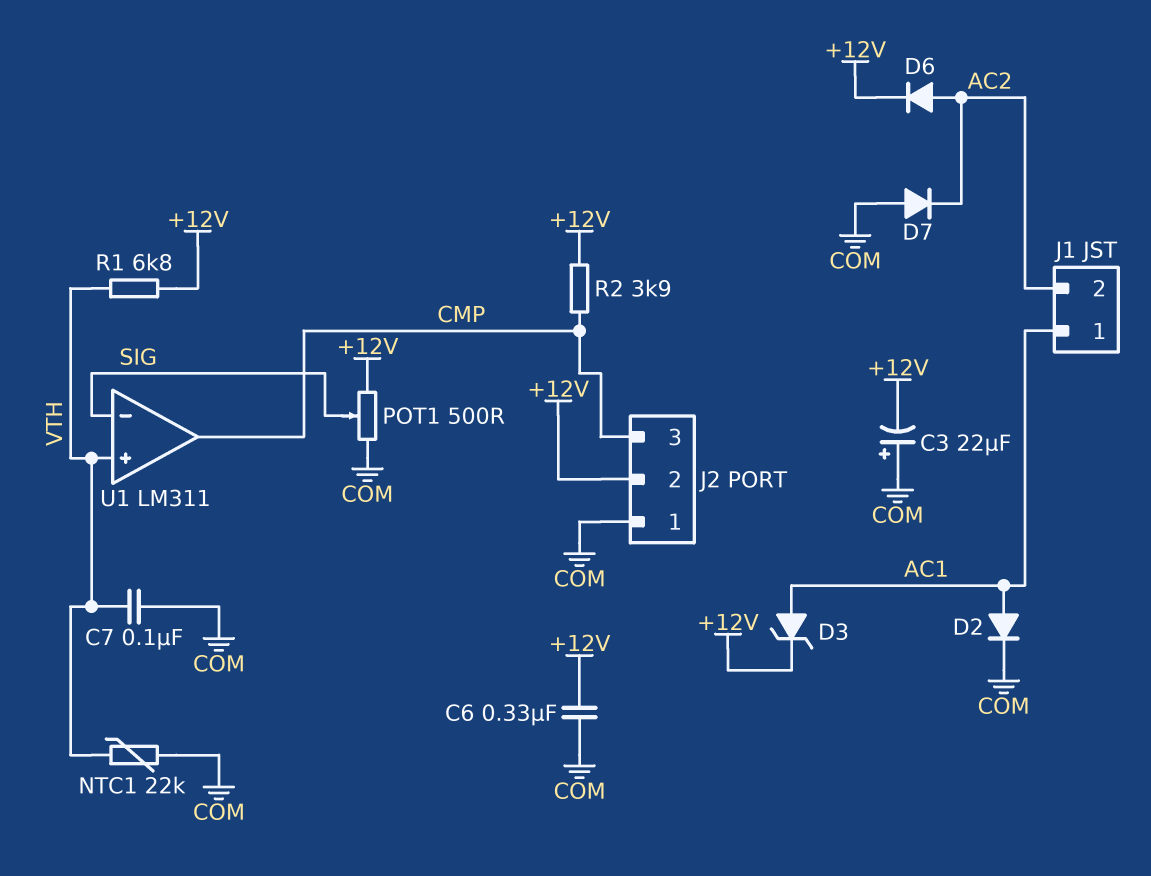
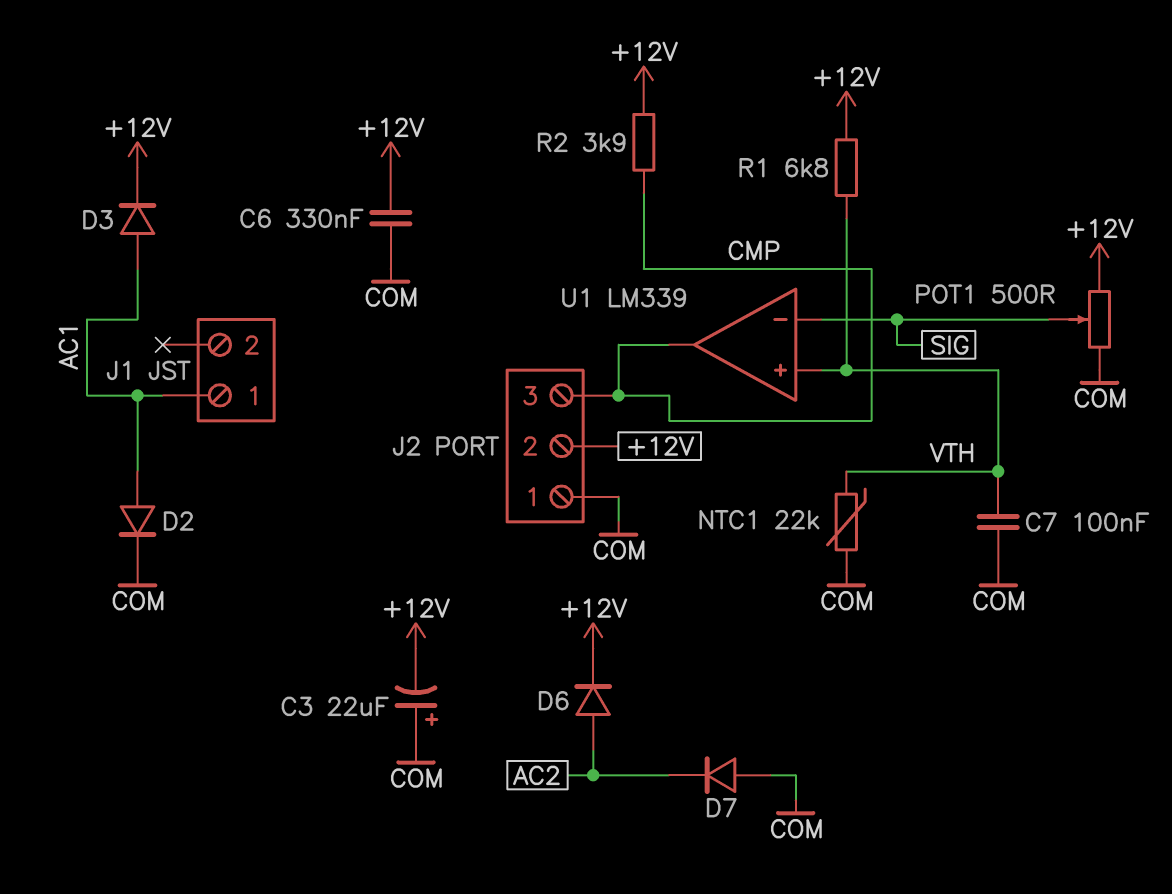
D3: zener (A AC1, K +12V) -> diode (A AC1, K +12V)
J1 pin 2: AC2 -> none
U1: LM311 -> LM339

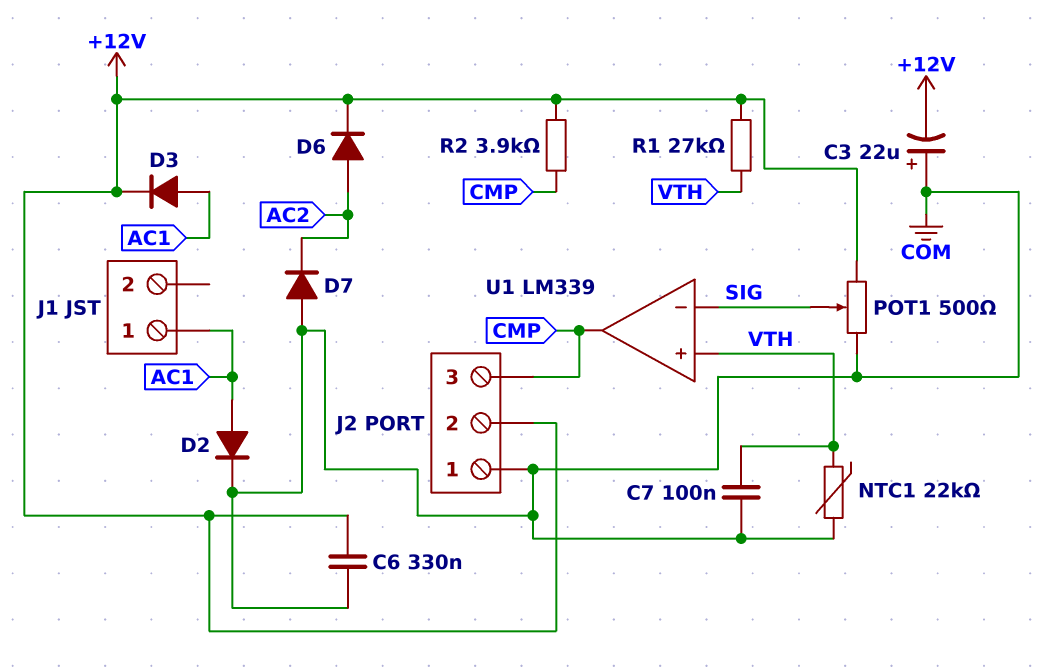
R1: 6.8k (+12V, VTH) -> 27k (+12V, VTH)

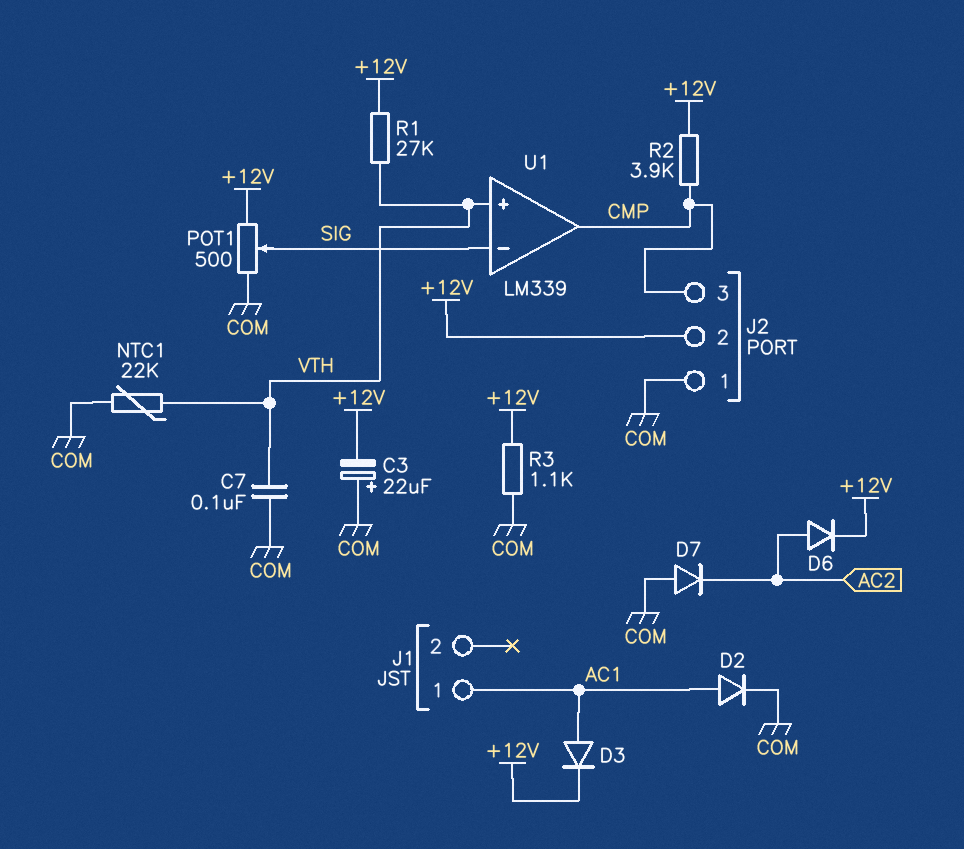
C6: 330nF (+12V, COM) -> none
R3: none -> 1.1k (+12V, COM)

